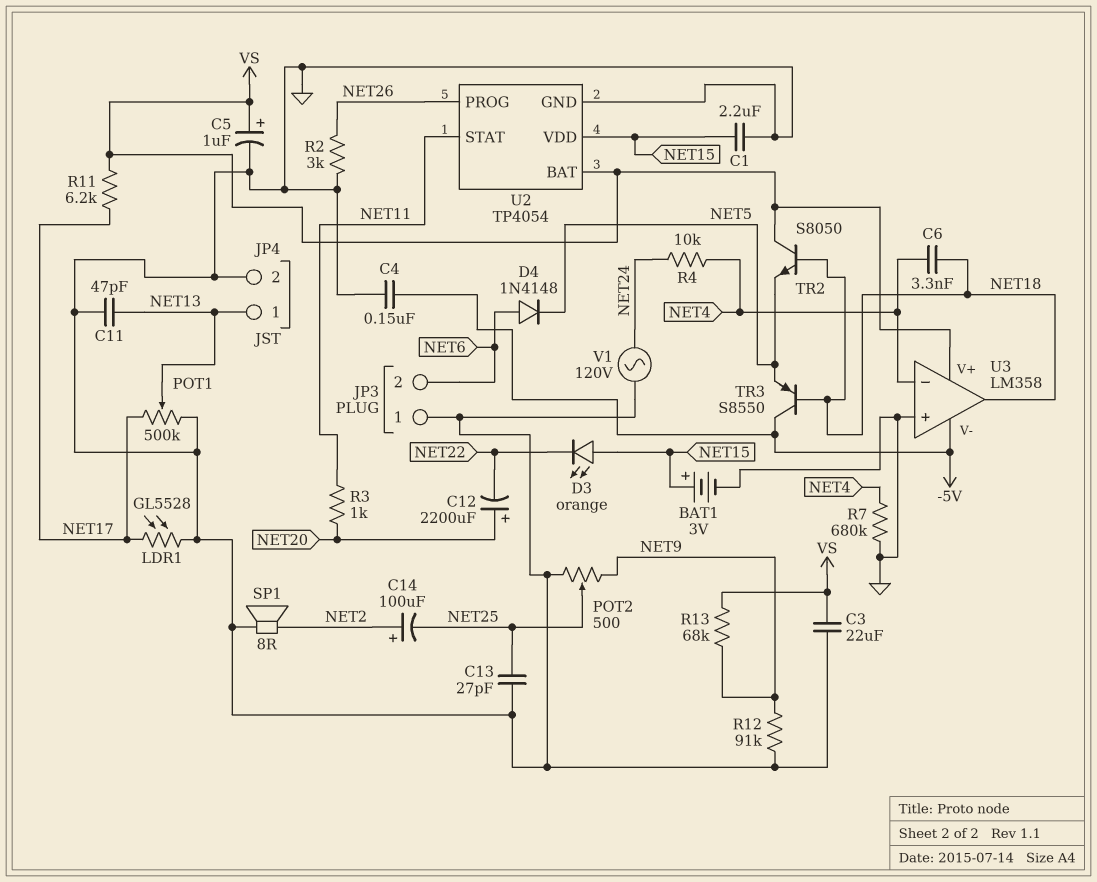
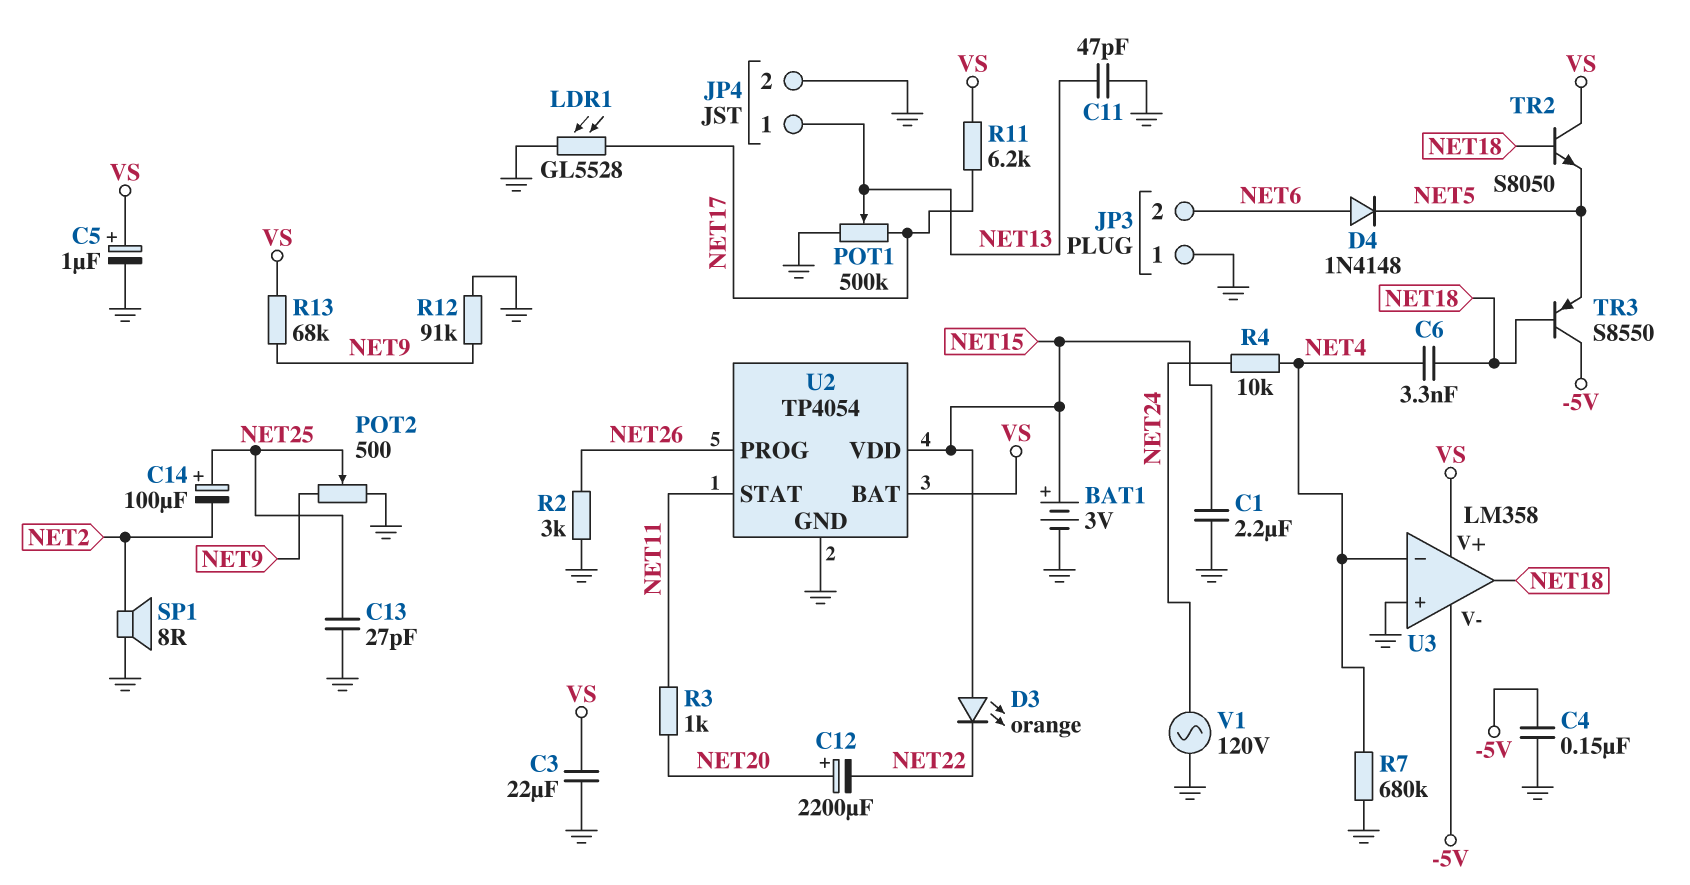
C14: 100uF (plus NET2, minus NET25) -> 100uF (plus NET25, minus NET2)

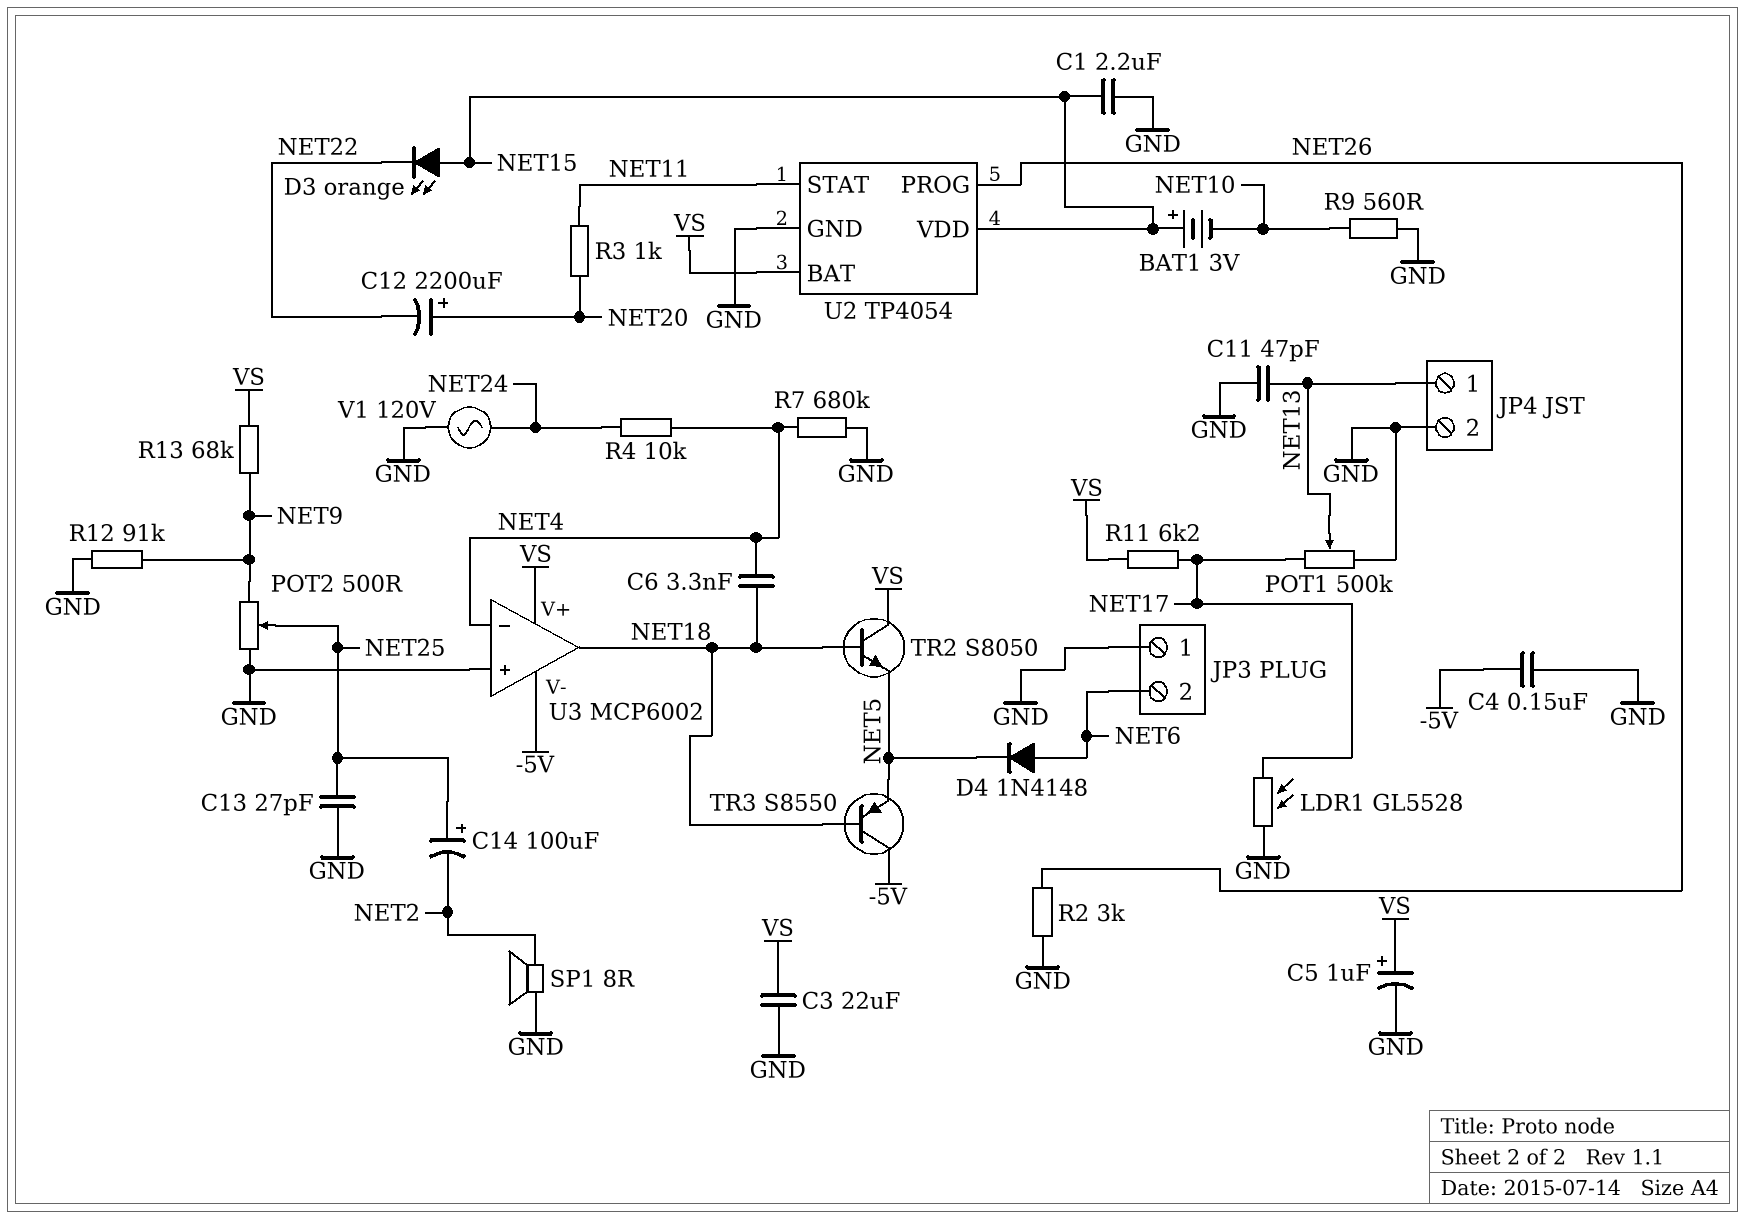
BAT1: 3V (plus NET15, minus GND) -> 3V (plus NET15, minus NET10)
R9: none -> 560 (GND, NET10)
U3: LM358 -> MCP6002

